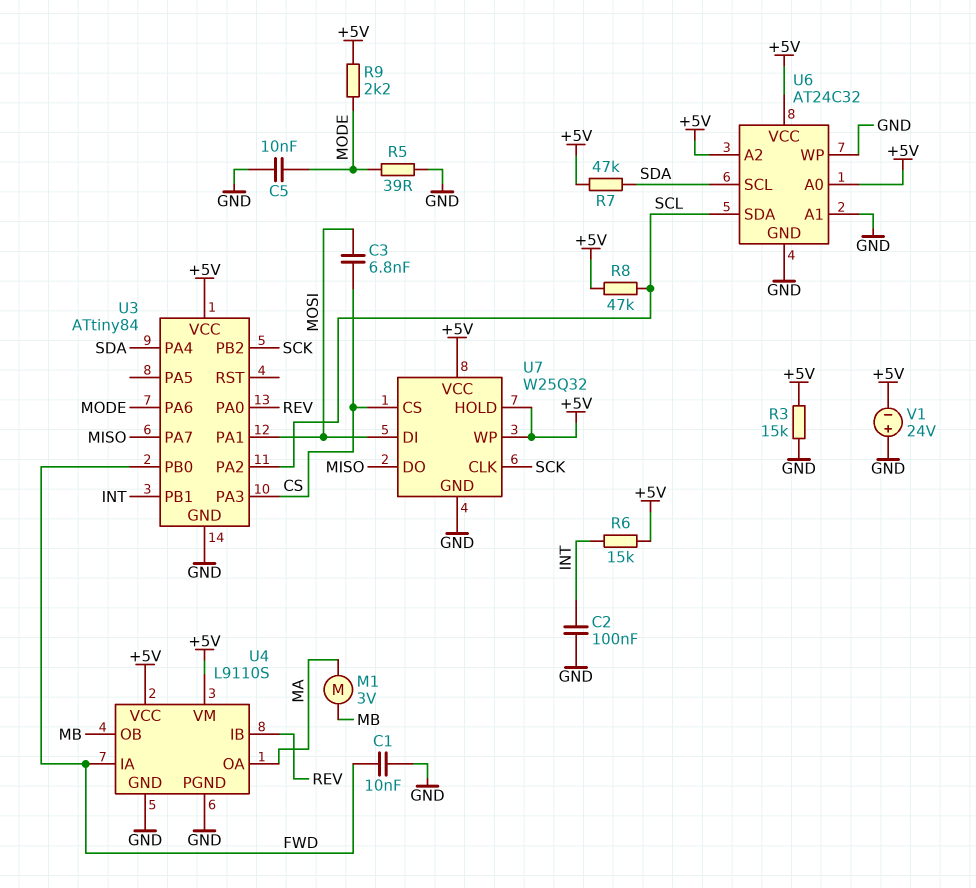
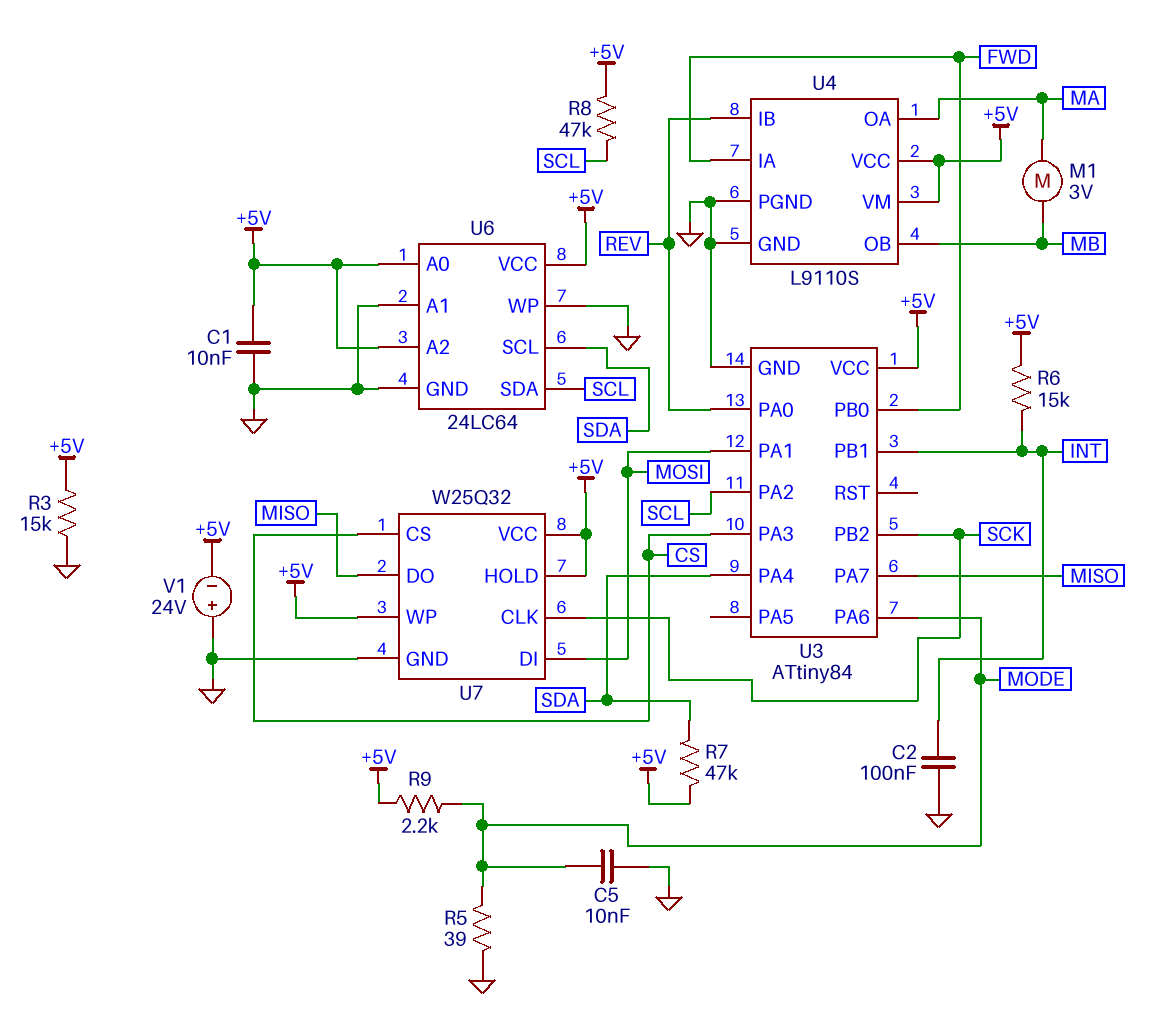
C1: 10nF (FWD, GND) -> 10nF (+5V, GND)
C3: 6.8nF (CS, MOSI) -> none
U6: AT24C32 -> 24LC64

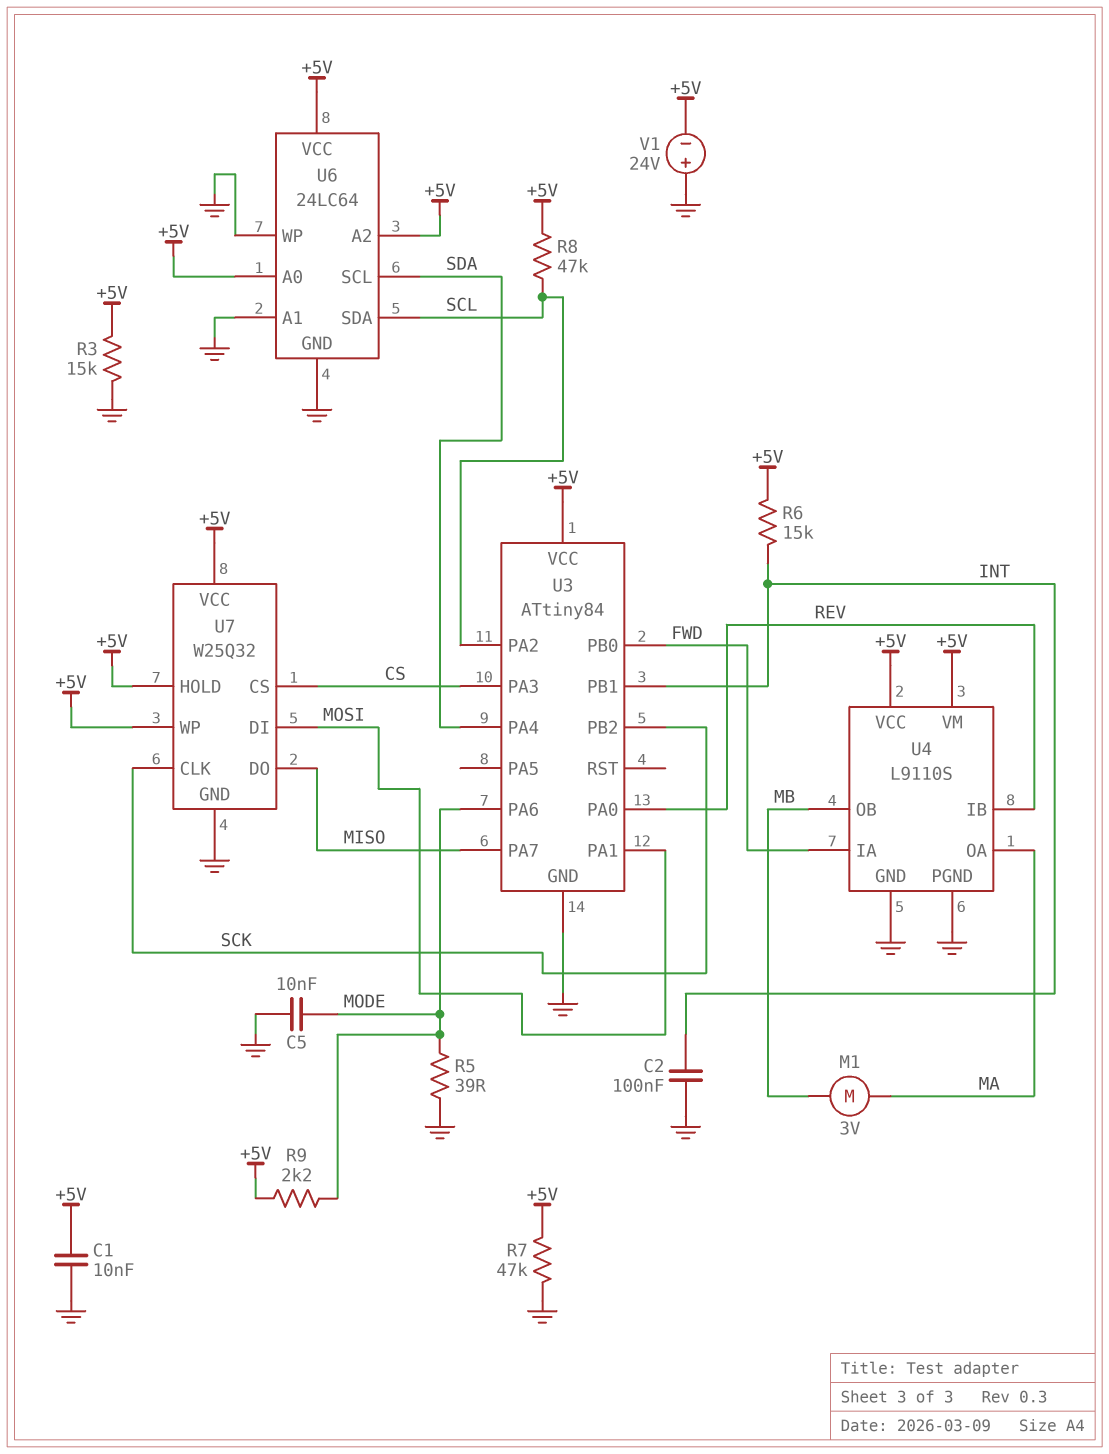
R7: 47k (+5V, SDA) -> 47k (+5V, GND)

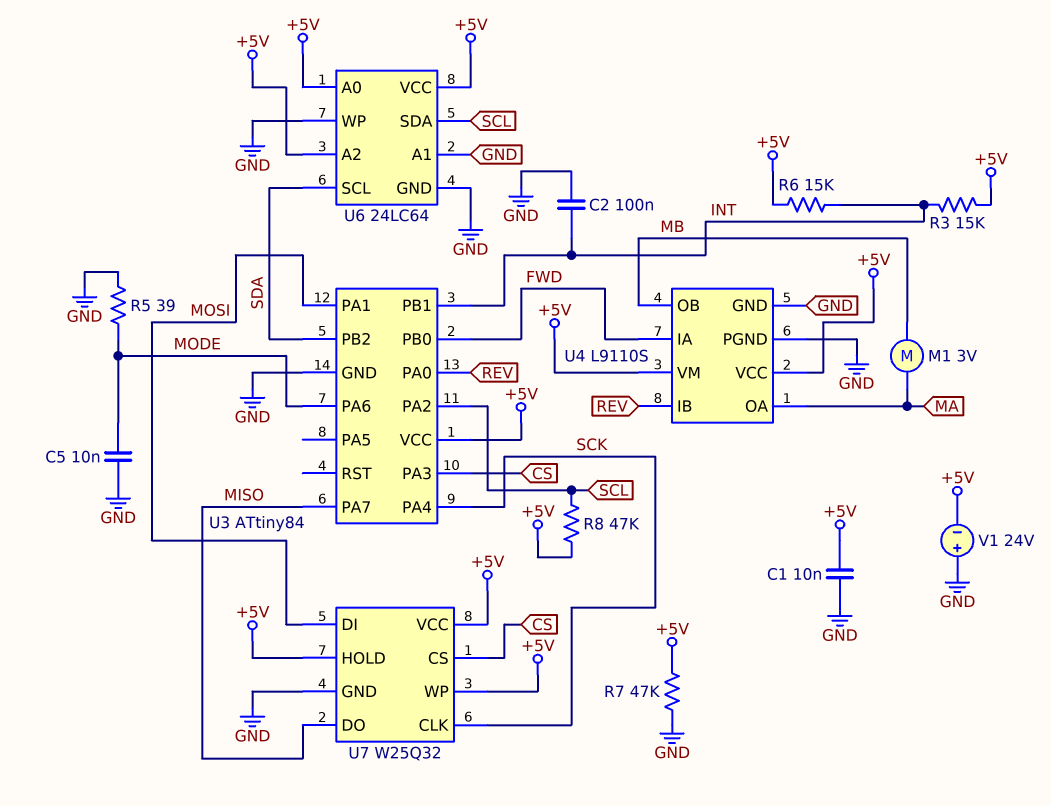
R3: 15k (+5V, GND) -> 15k (+5V, INT)
R9: 2.2k (+5V, MODE) -> none
U3 pin PA4: SDA -> SCK
U3 pin PB2: SCK -> SDA

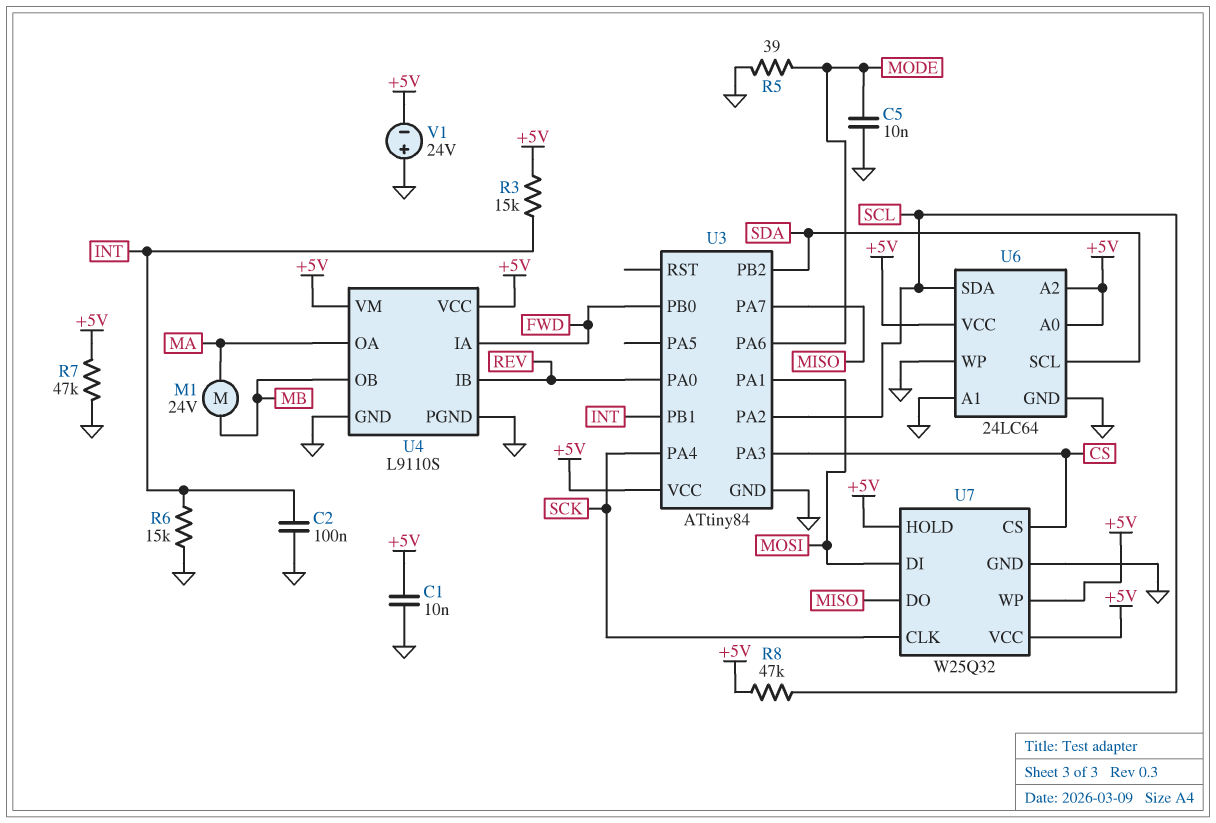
M1: motor 3V (MA, MB) -> motor 24V (MA, MB)
R6: 15k (+5V, INT) -> 15k (GND, INT)

